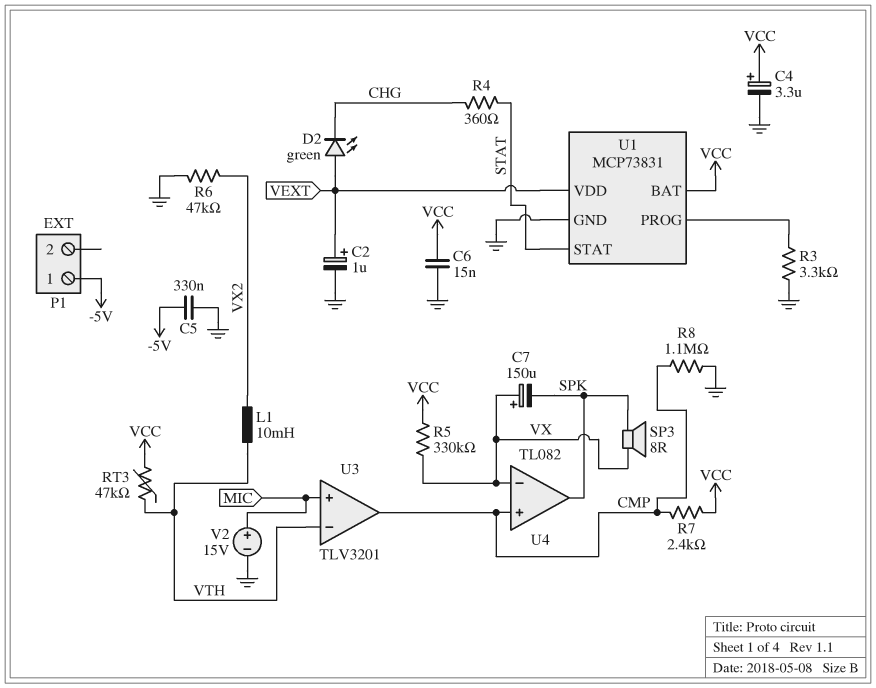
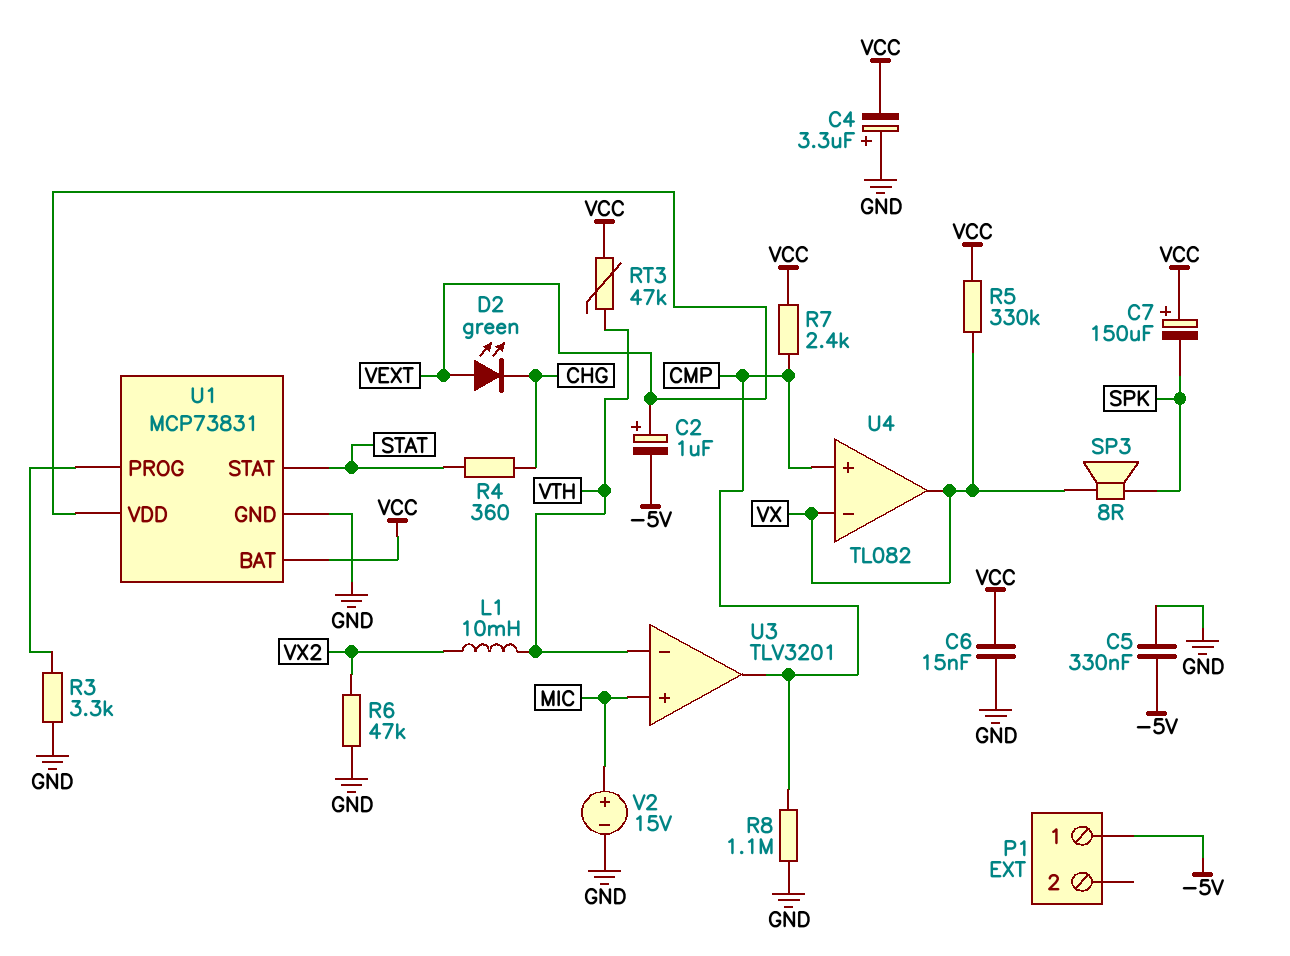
C2: 1uF (plus VEXT, minus GND) -> 1uF (plus VEXT, minus -5V)
C4: 3.3uF (plus VCC, minus GND) -> 3.3uF (plus GND, minus VCC)
C7: 150uF (plus VX, minus SPK) -> 150uF (plus VCC, minus SPK)
U4 pin out: SPK -> VX

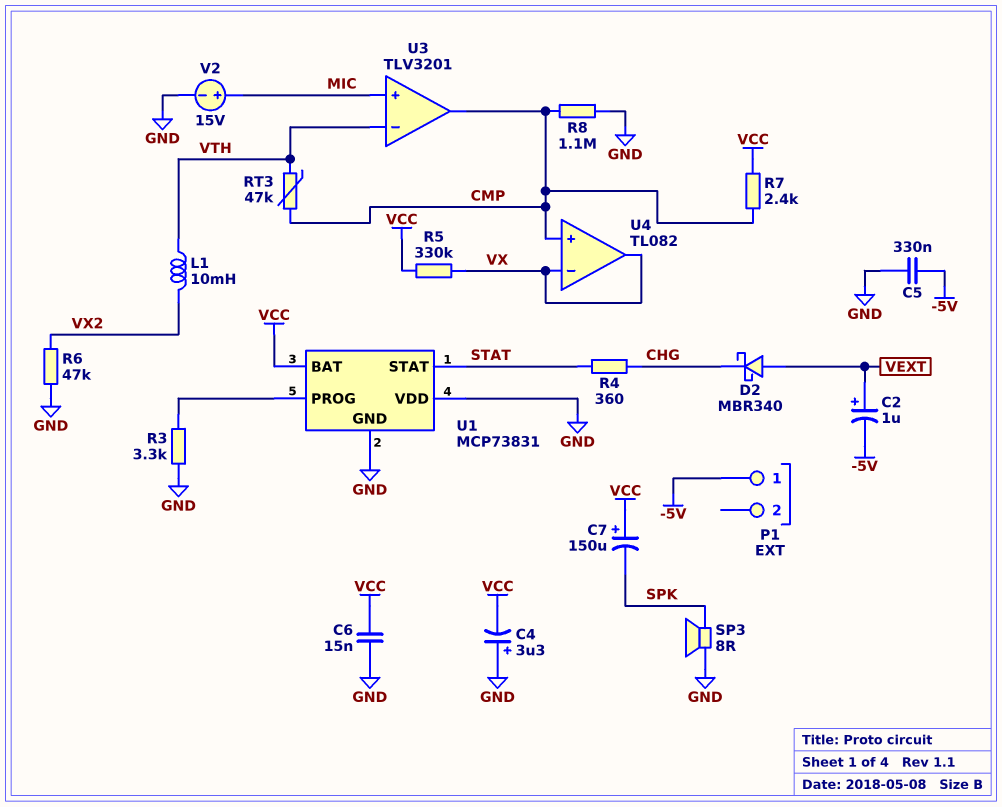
D2: LED green (A VEXT, K CHG) -> schottky MBR340 (A VEXT, K CHG)
RT3: 47k (VCC, VTH) -> 47k (CMP, VTH)
SP3: speaker 8R (SPK, VX) -> speaker 8R (GND, SPK)
U1 pin VDD: VEXT -> GND

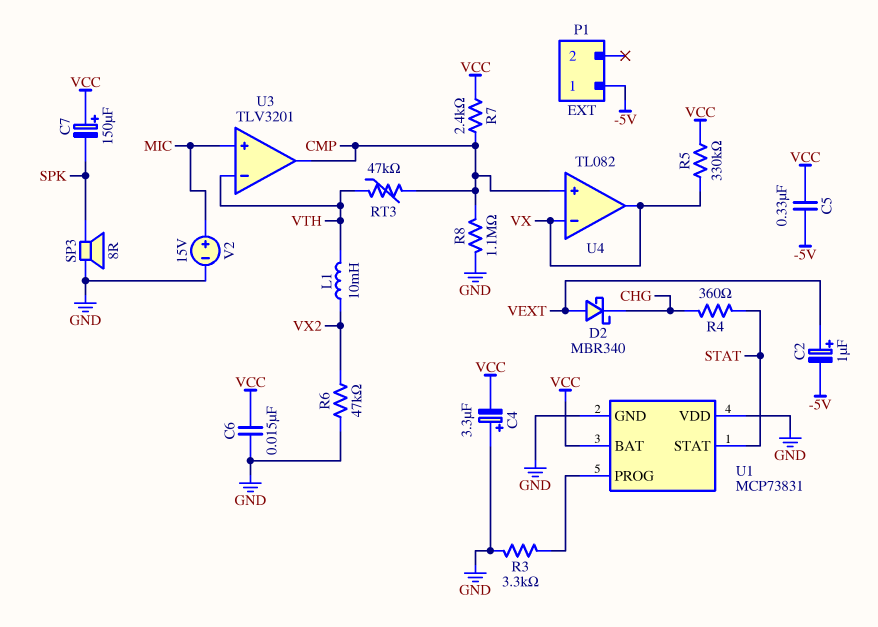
C5: 330nF (-5V, GND) -> 330nF (-5V, VCC)

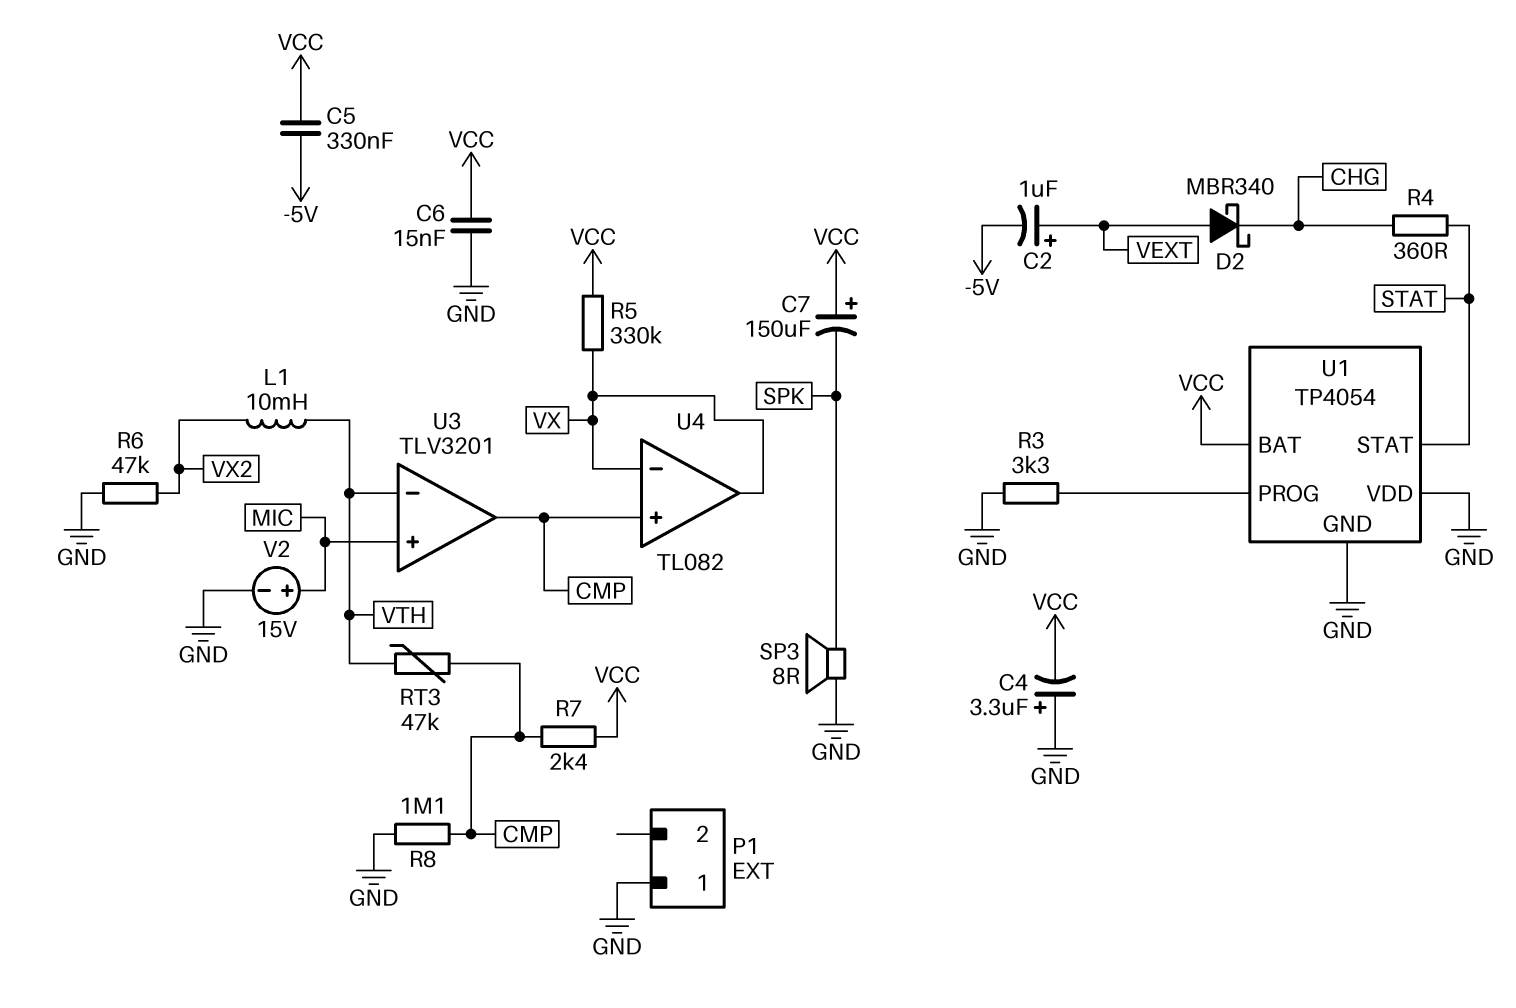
P1 pin 1: -5V -> GND
U1: MCP73831 -> TP4054

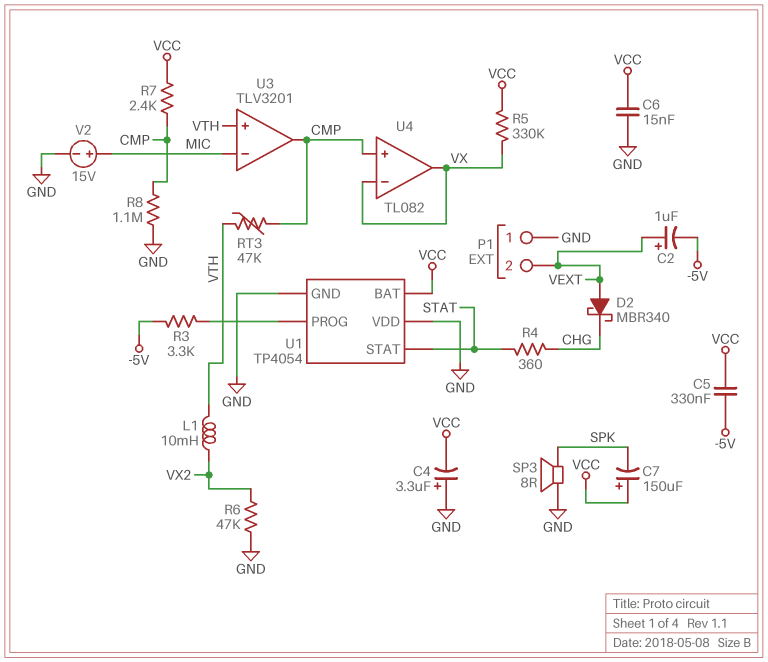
P1 pin 2: none -> VEXT
R3: 3.3k (GND, U1/PROG) -> 3.3k (-5V, U1/PROG)
U3 pin in+: MIC -> VTH
U3 pin in-: VTH -> MIC

